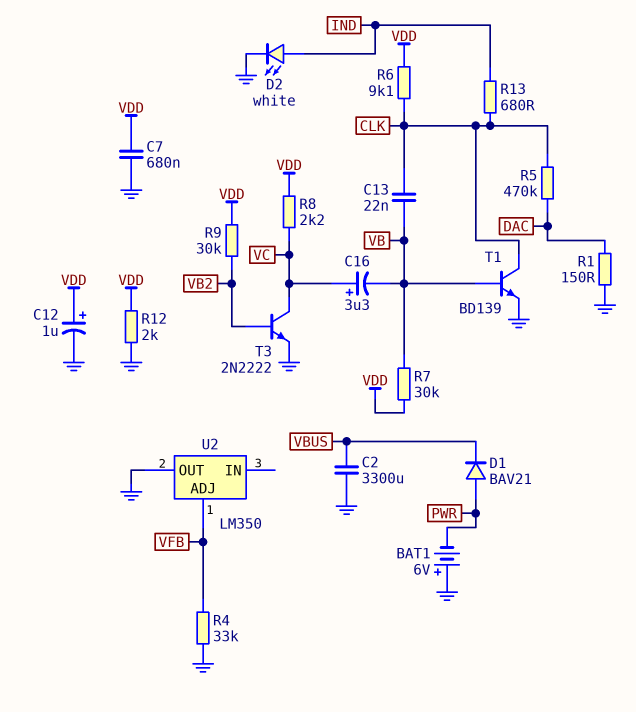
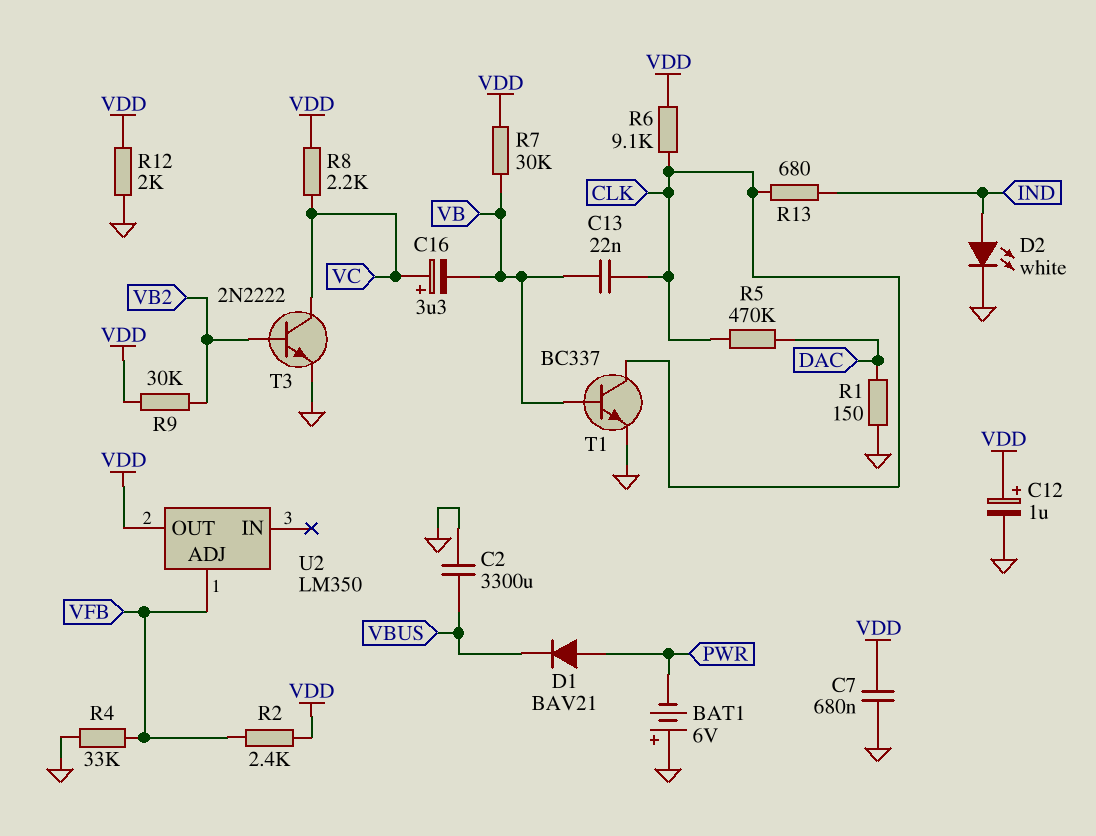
R2: none -> 2.4k (VDD, VFB)
T1: NPN BD139 (B VB, C CLK, E GND) -> NPN BC337 (B VB, C CLK, E GND)
U2 pin OUT: GND -> VDD

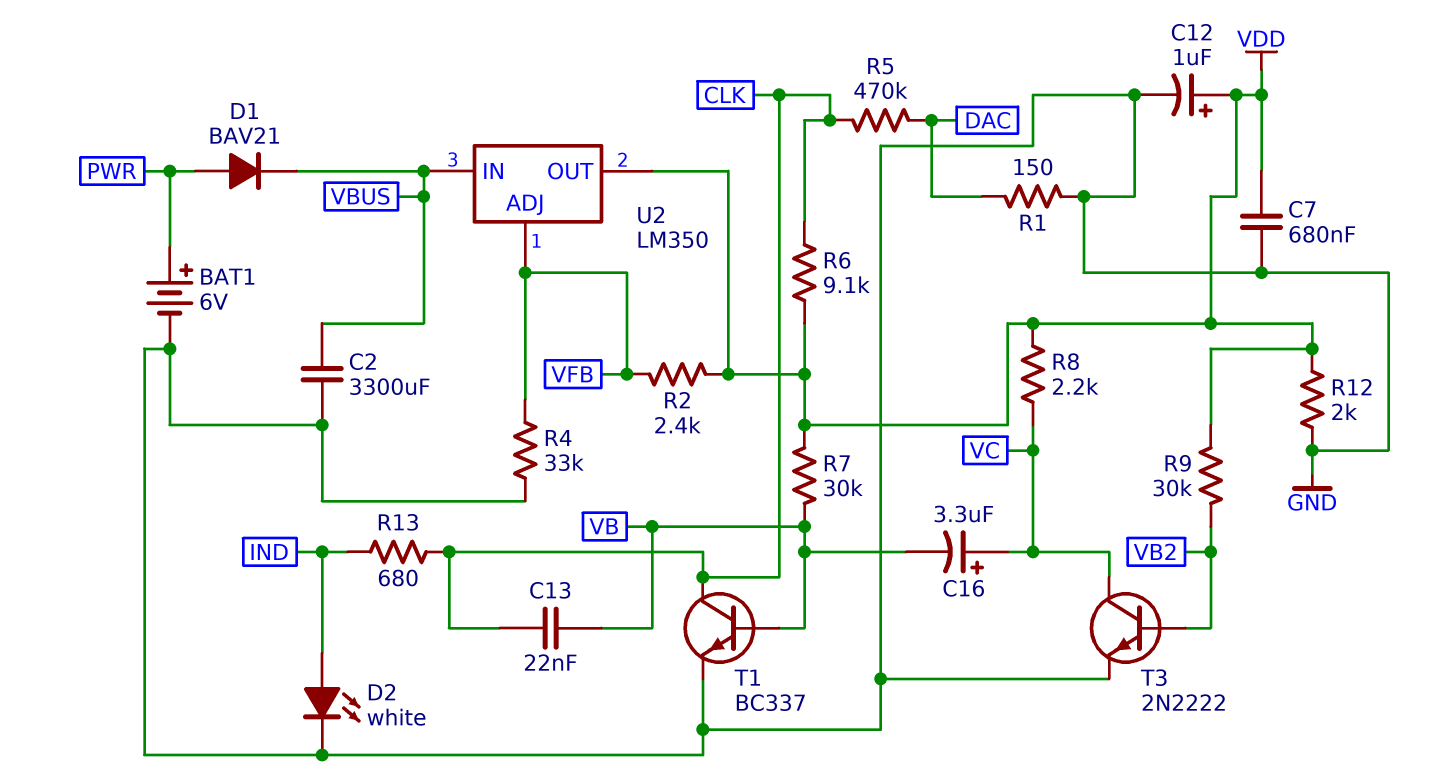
BAT1: 6V (plus GND, minus PWR) -> 6V (plus PWR, minus GND)
U2 pin IN: none -> VBUS

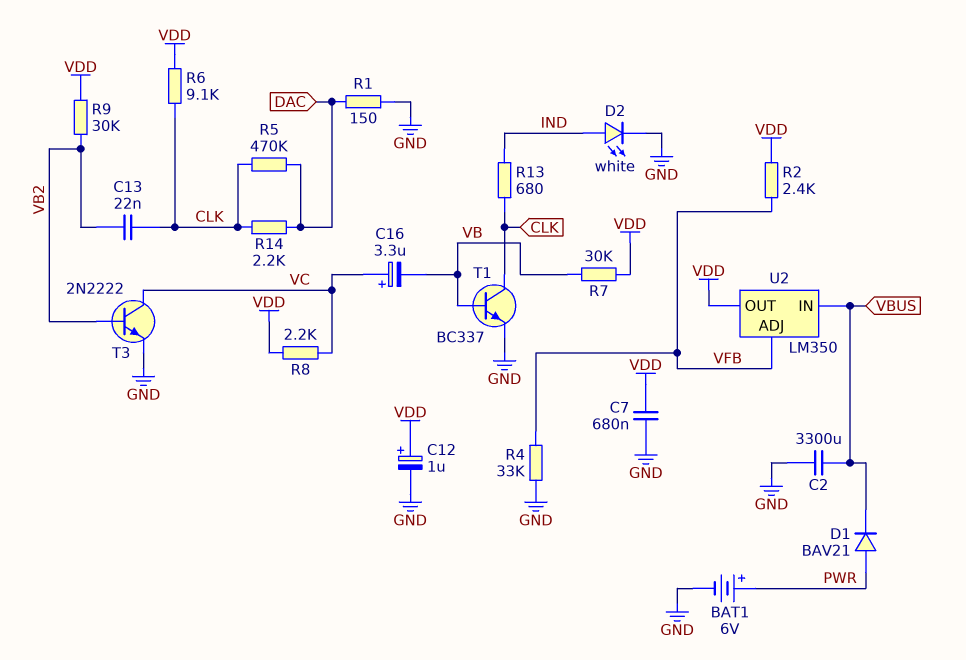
C13: 22nF (CLK, VB) -> 22nF (CLK, VB2)
R12: 2k (GND, VDD) -> none
R14: none -> 2.2k (CLK, DAC)

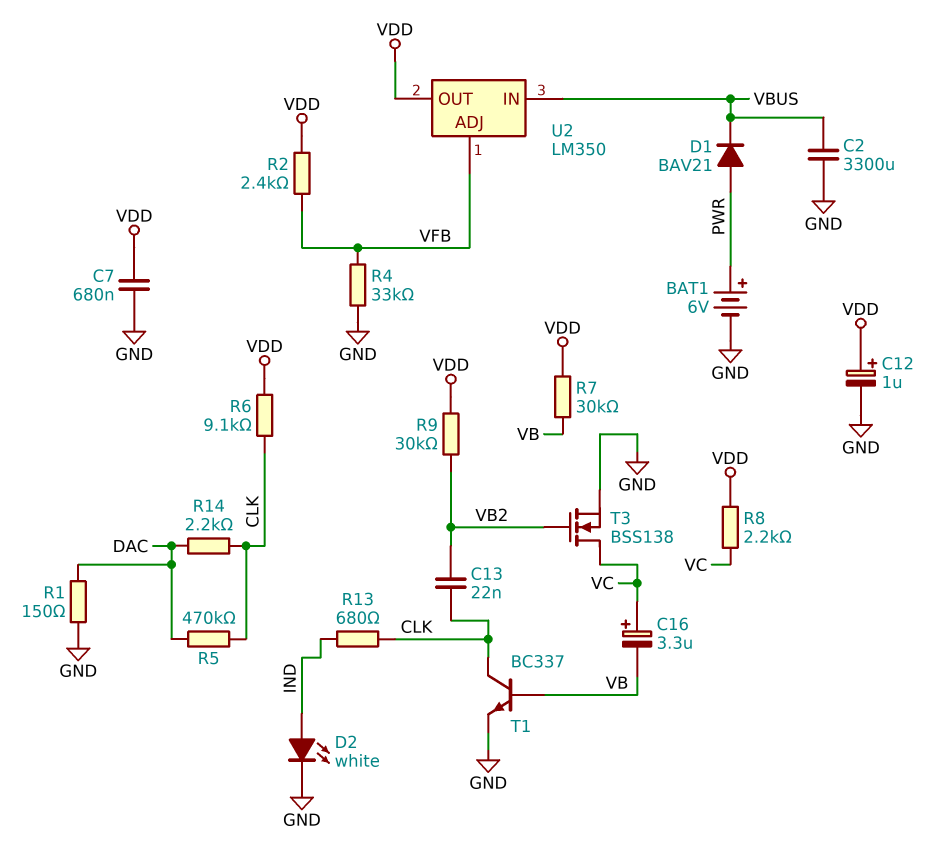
T3: NPN 2N2222 (B VB2, C VC, E GND) -> NMOS BSS138 (G VB2, D VC, S GND)

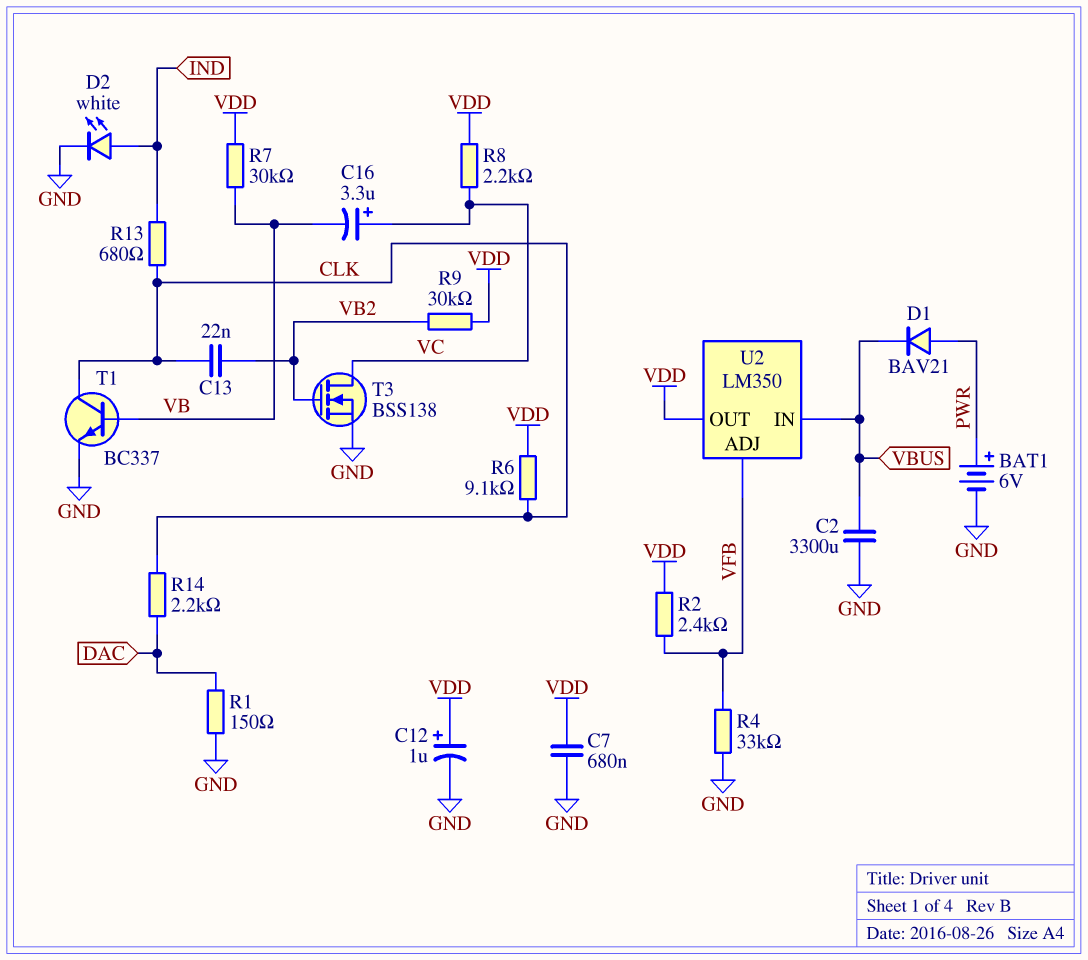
R5: 470k (CLK, DAC) -> none

